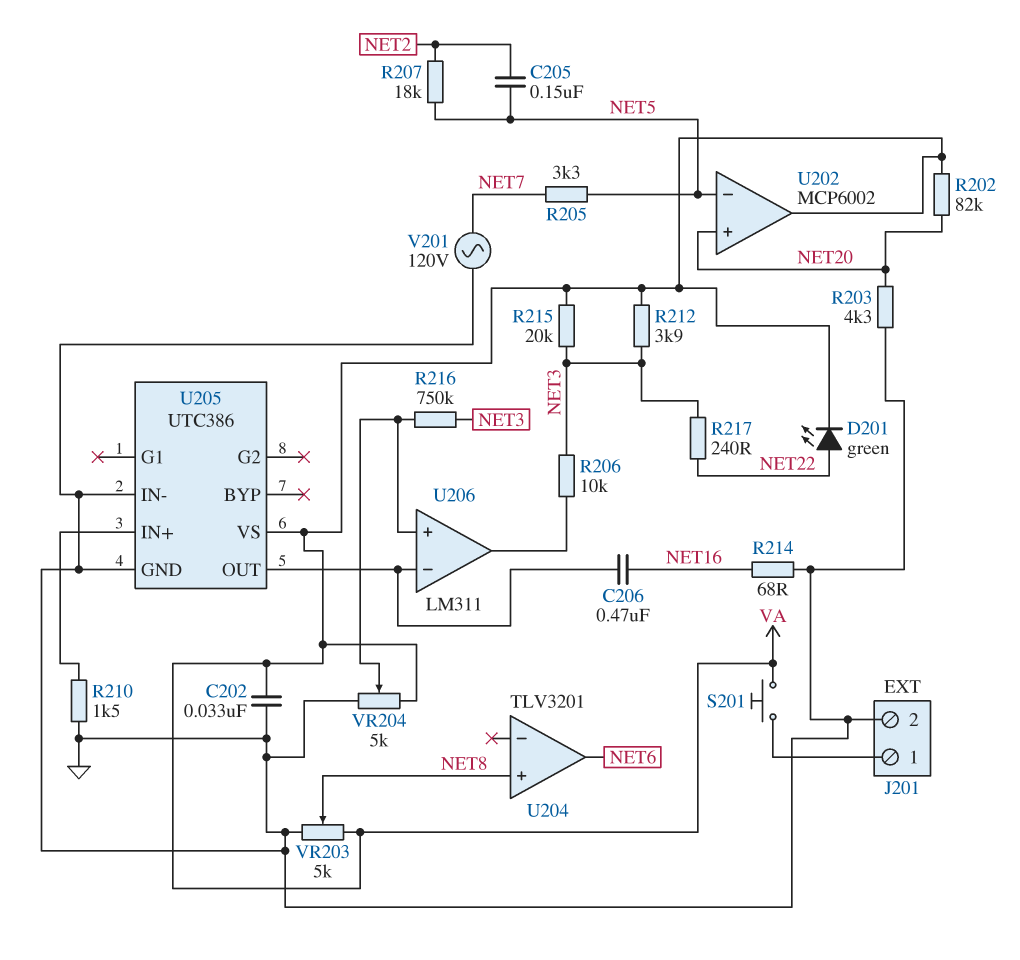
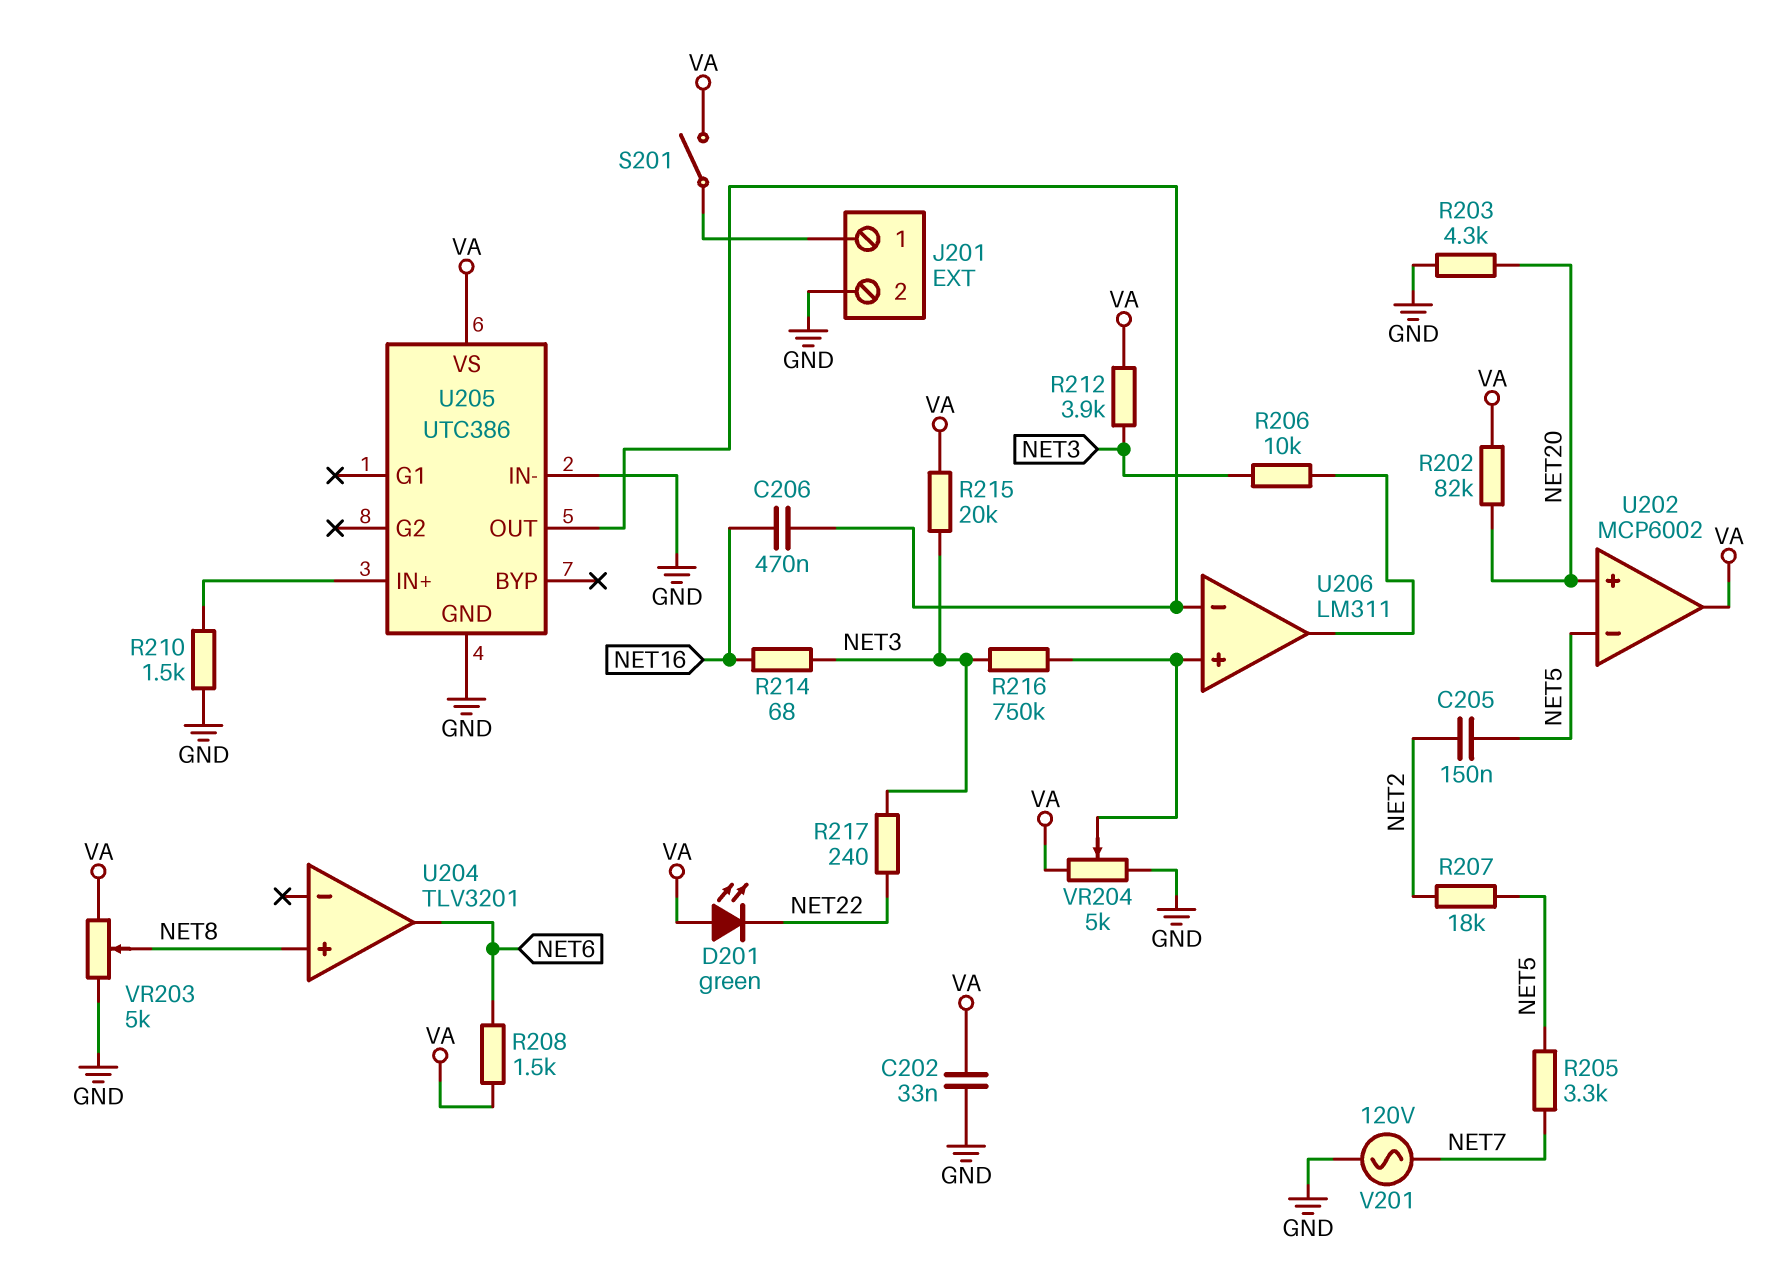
D201: LED green (A NET22, K VA) -> LED green (A VA, K NET22)
R208: none -> 1.5k (NET6, VA)
R214: 68 (GND, NET16) -> 68 (NET3, NET16)
S201: button (J201/1, VA) -> switch (J201/1, VA)

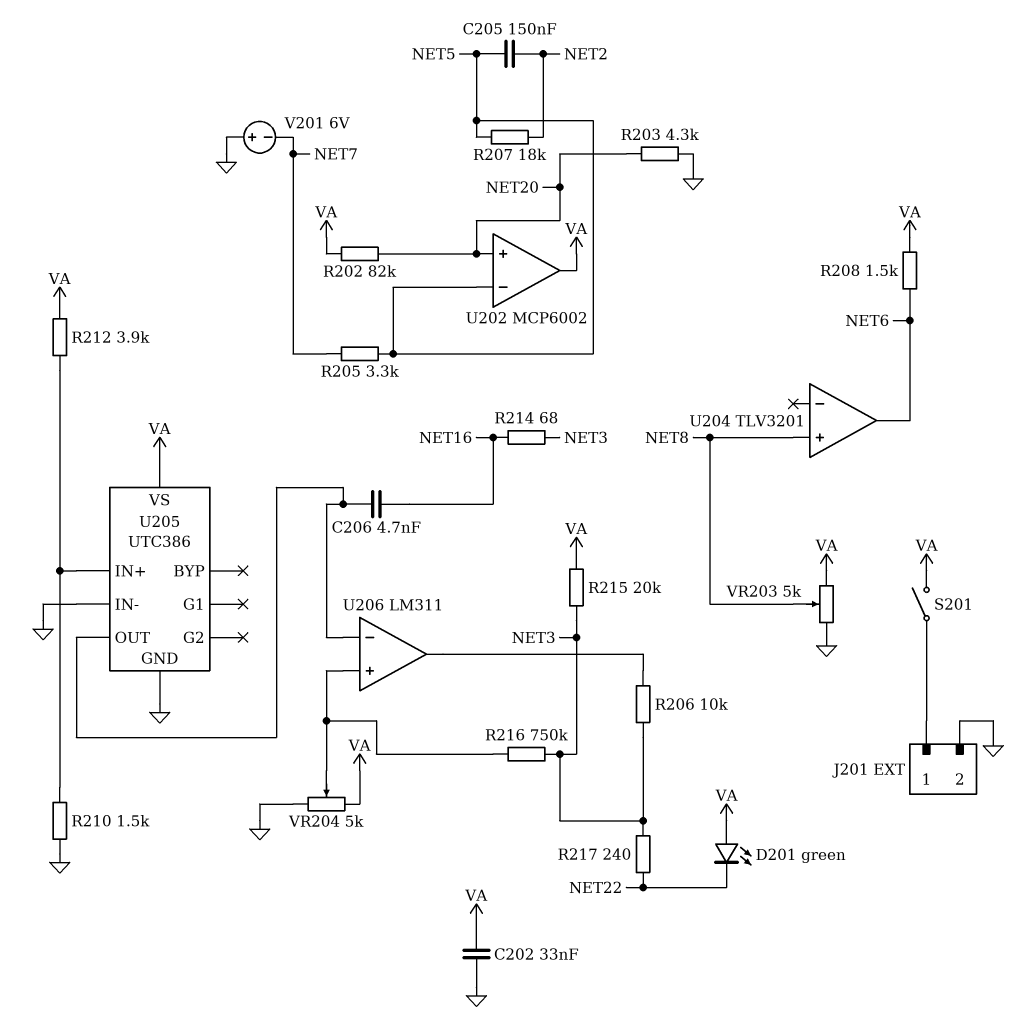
C206: 470nF (NET16, U205/OUT) -> 4.7nF (NET16, U205/OUT)
R212: 3.9k (NET3, VA) -> 3.9k (U205/IN+, VA)
V201: AC 120V (GND, NET7) -> 6V (plus GND, minus NET7)

